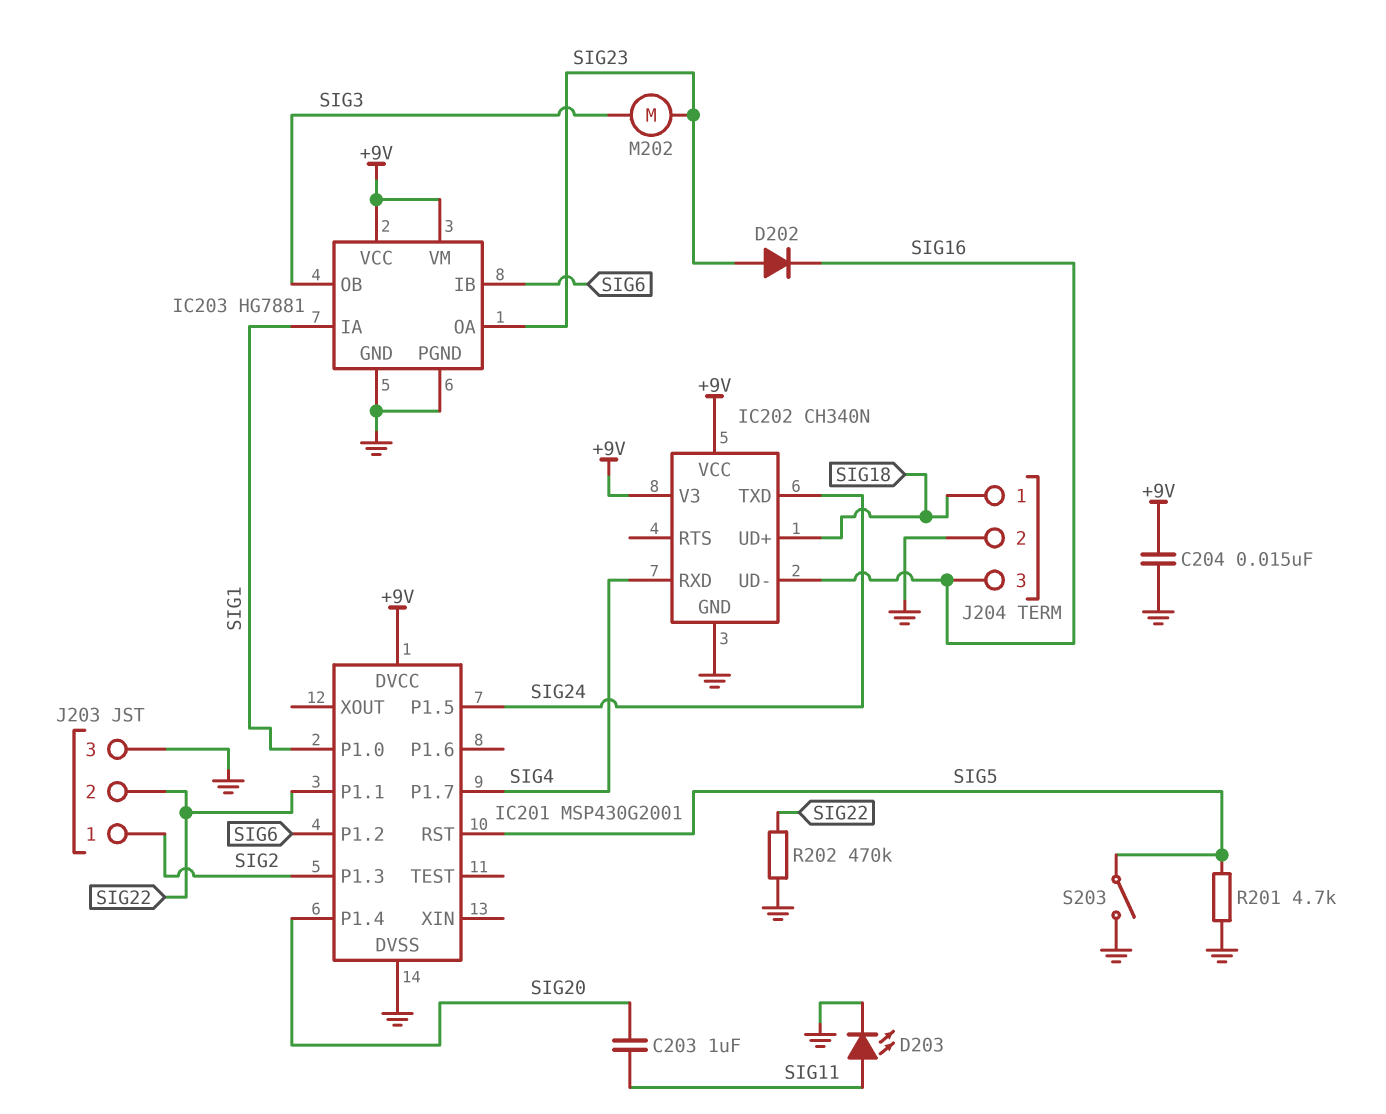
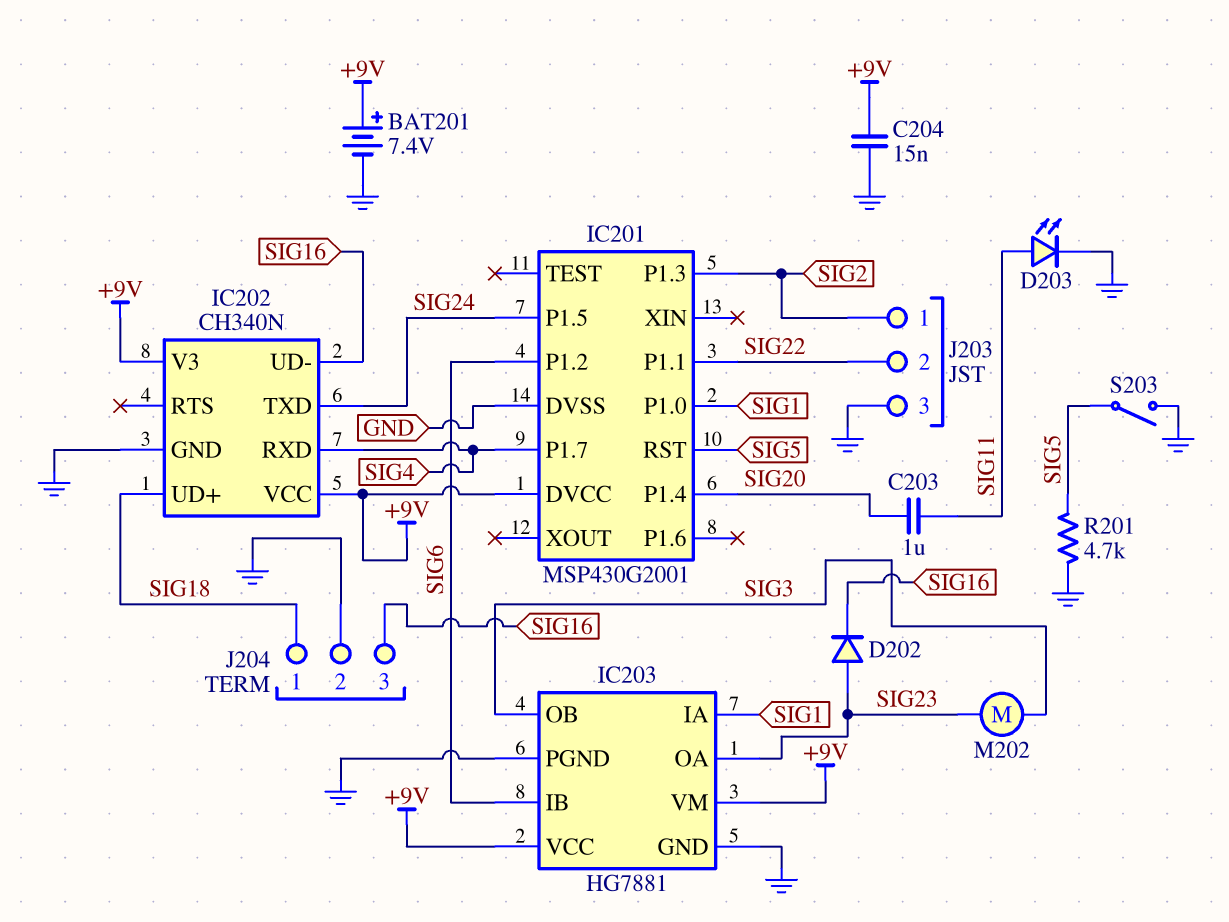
BAT201: none -> 7.4V (plus +9V, minus GND)
R202: 470k (GND, SIG22) -> none

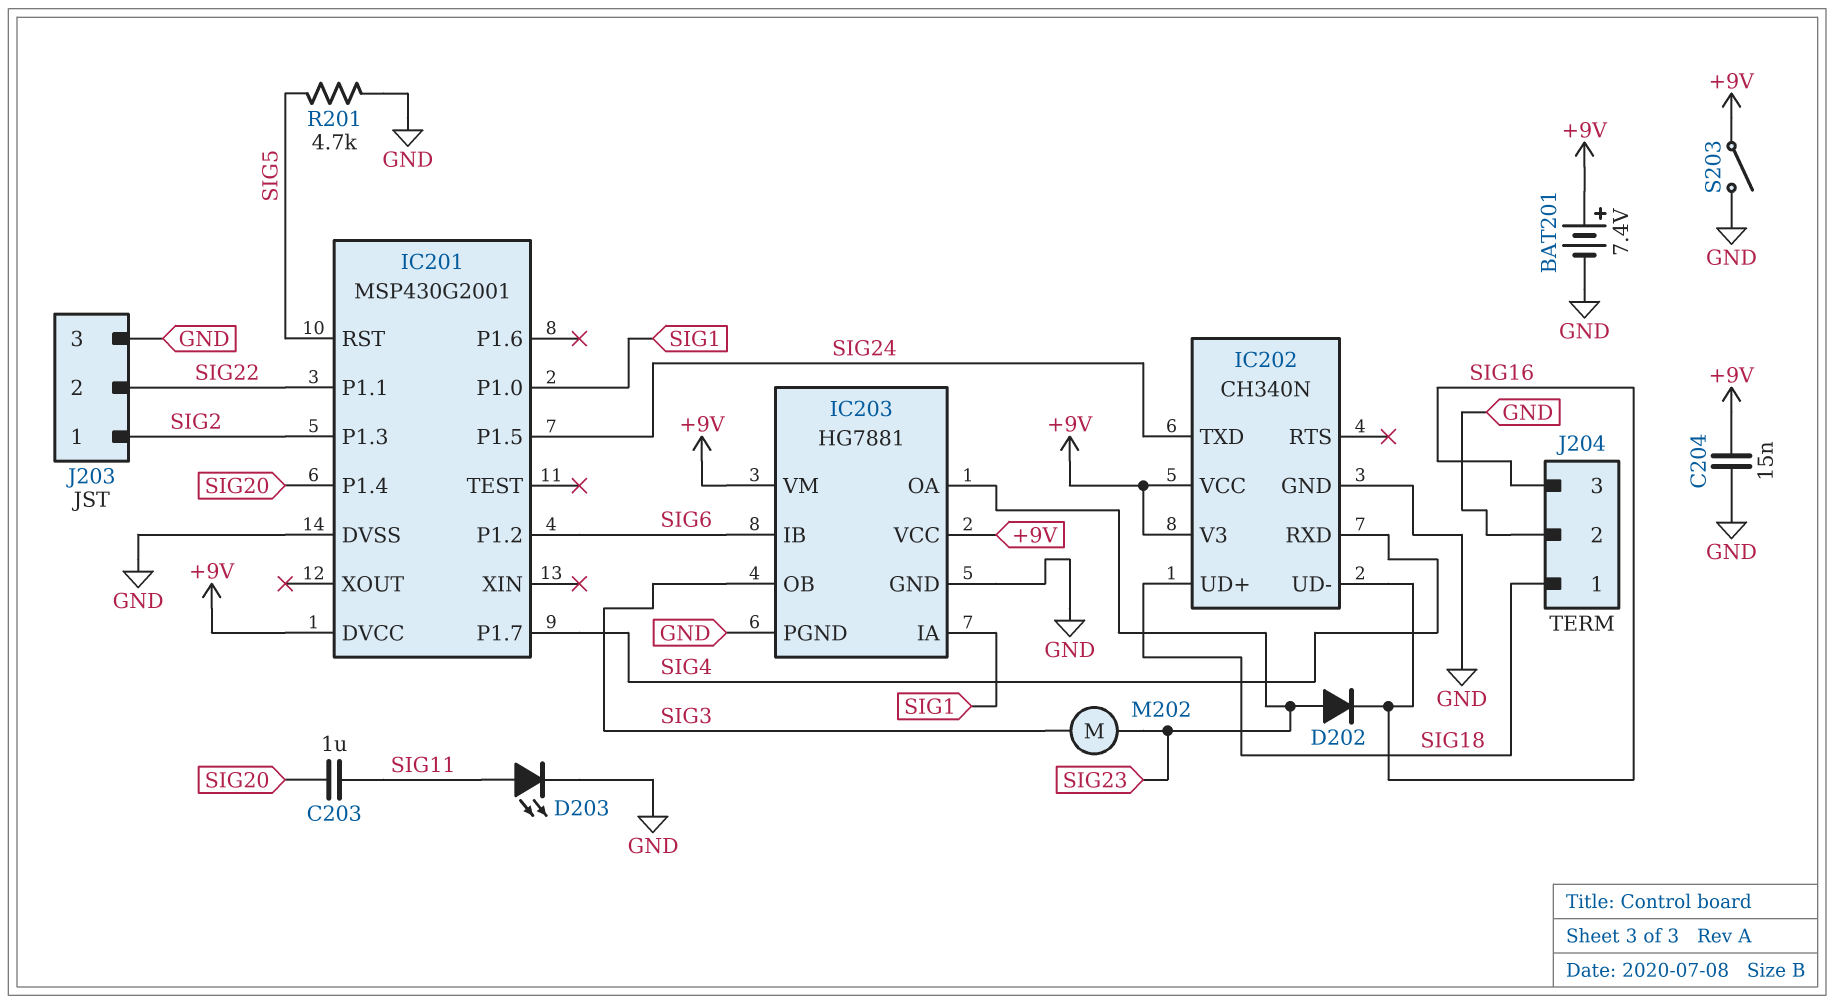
S203: switch (GND, SIG5) -> switch (+9V, GND)

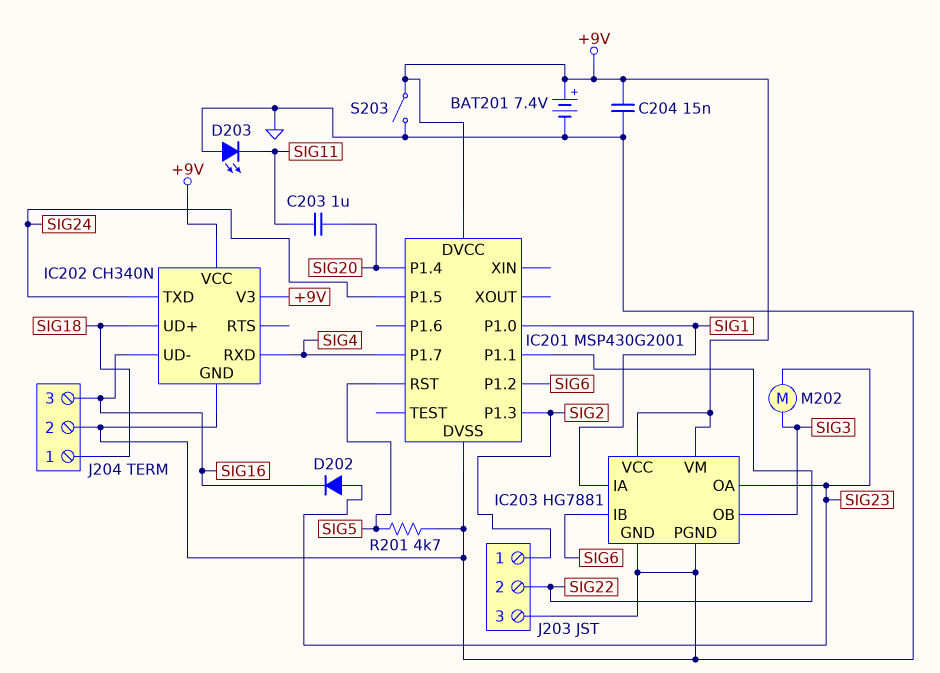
D203: LED (A SIG11, K GND) -> LED (A GND, K SIG11)

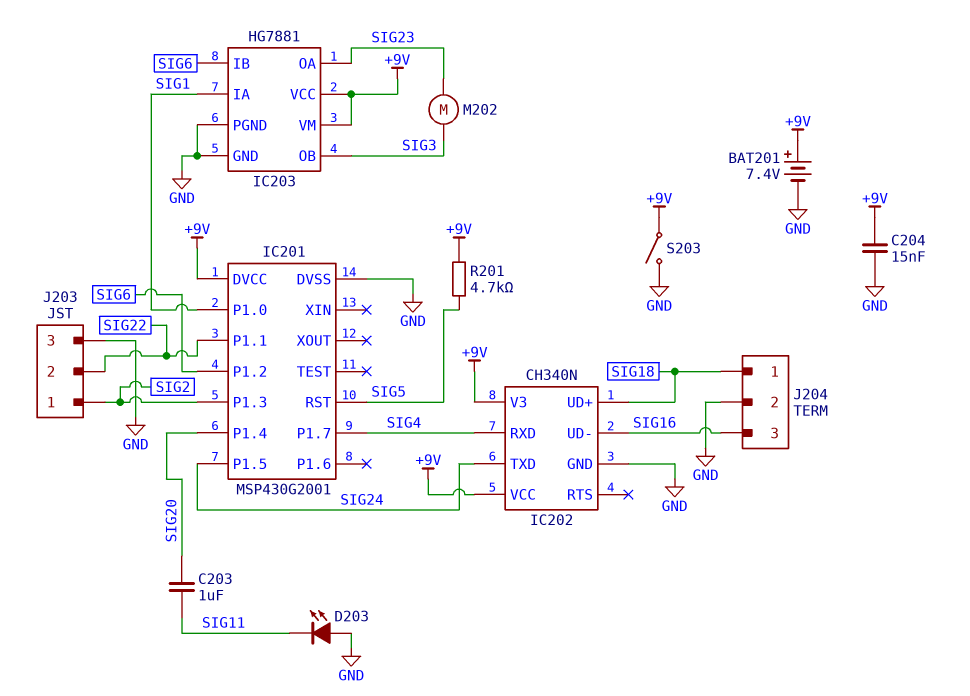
D202: diode (A SIG23, K SIG16) -> none
R201: 4.7k (GND, SIG5) -> 4.7k (+9V, SIG5)

